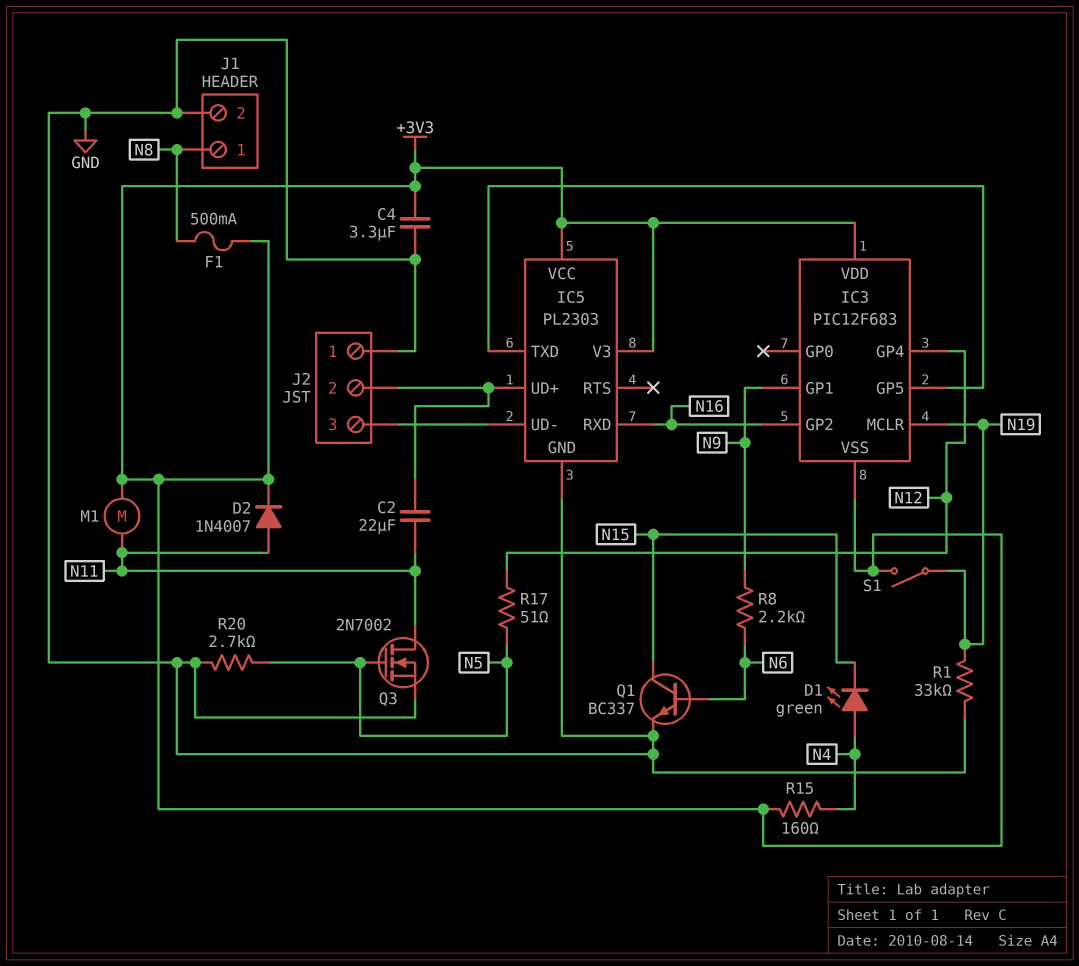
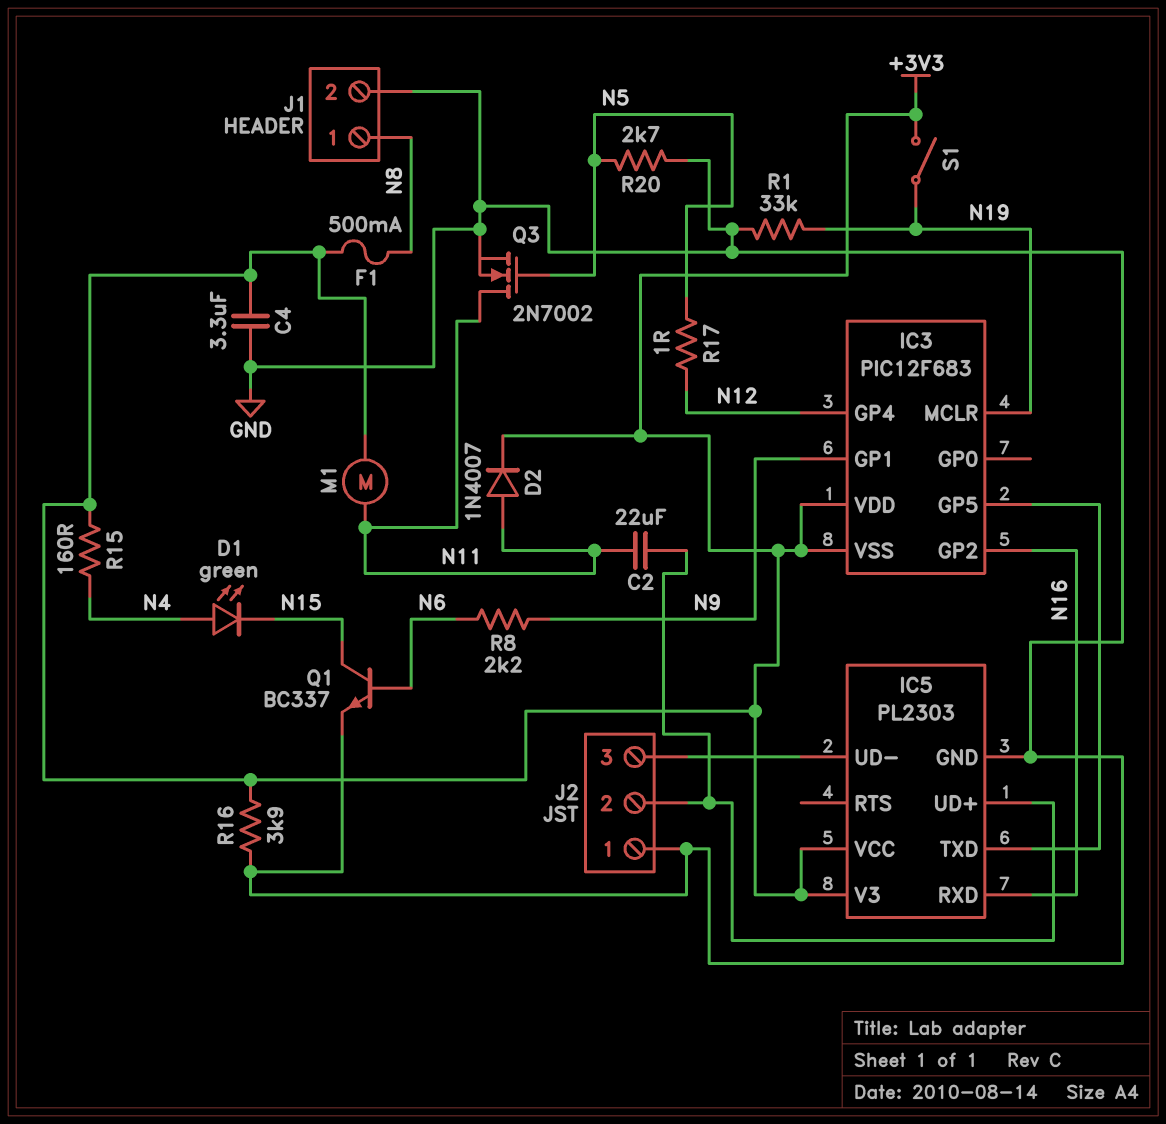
R16: none -> 3.9k (+3V3, GND)
R17: 51 (N5, N12) -> 1 (N5, N12)

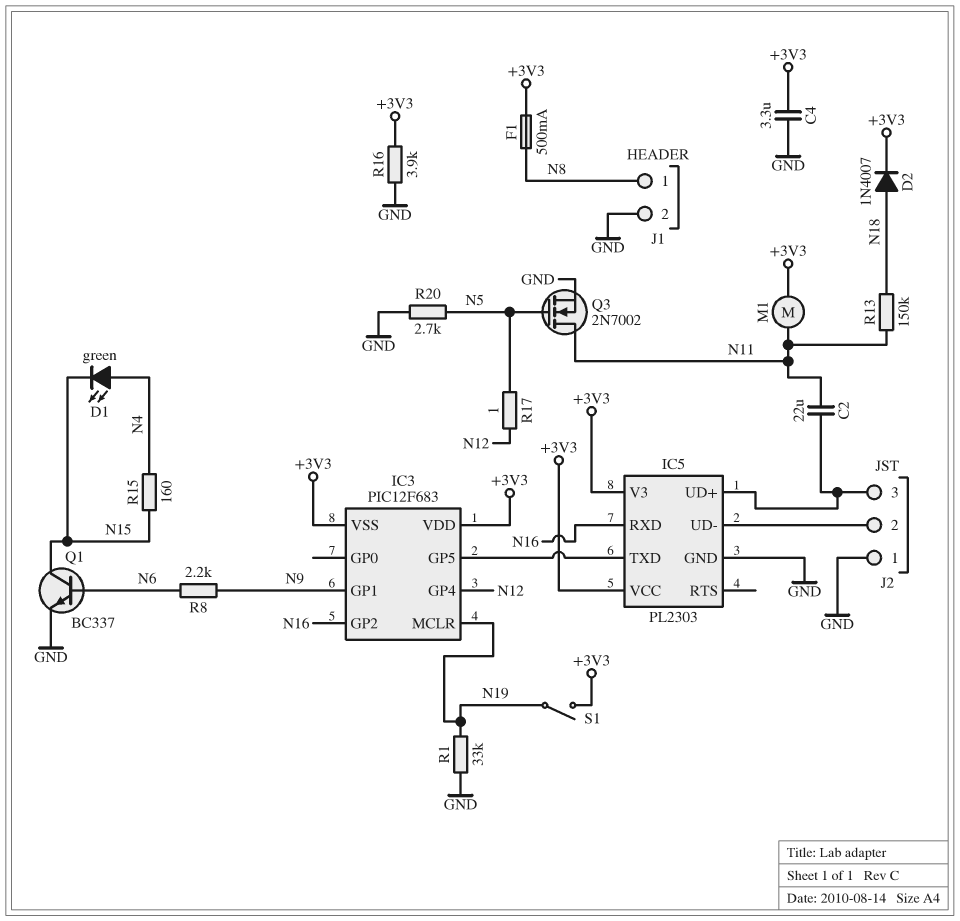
D2: diode 1N4007 (A N11, K +3V3) -> diode 1N4007 (A N18, K +3V3)
J2 pin 2: IC5/UD+ -> IC5/UD-
J2 pin 3: IC5/UD- -> IC5/UD+
R13: none -> 150k (N11, N18)
R15: 160 (+3V3, N4) -> 160 (N4, N15)

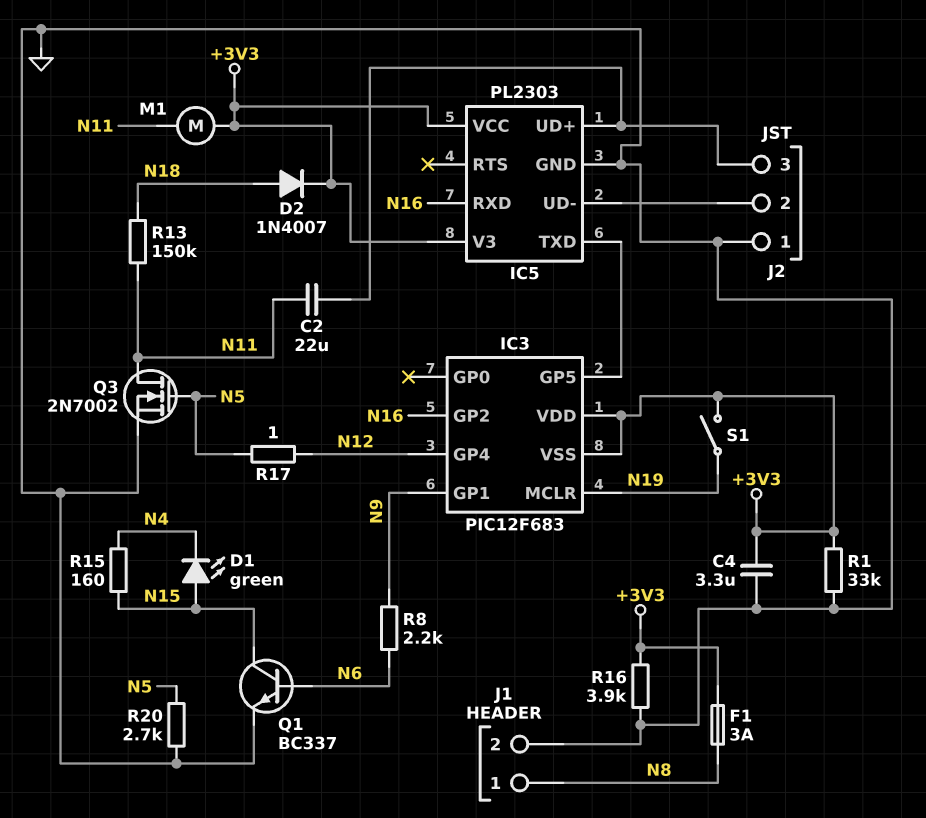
D1: LED green (A N4, K N15) -> LED green (A N15, K N4)
F1: 500mA (+3V3, N8) -> 3A (+3V3, N8)
R1: 33k (GND, N19) -> 33k (+3V3, GND)

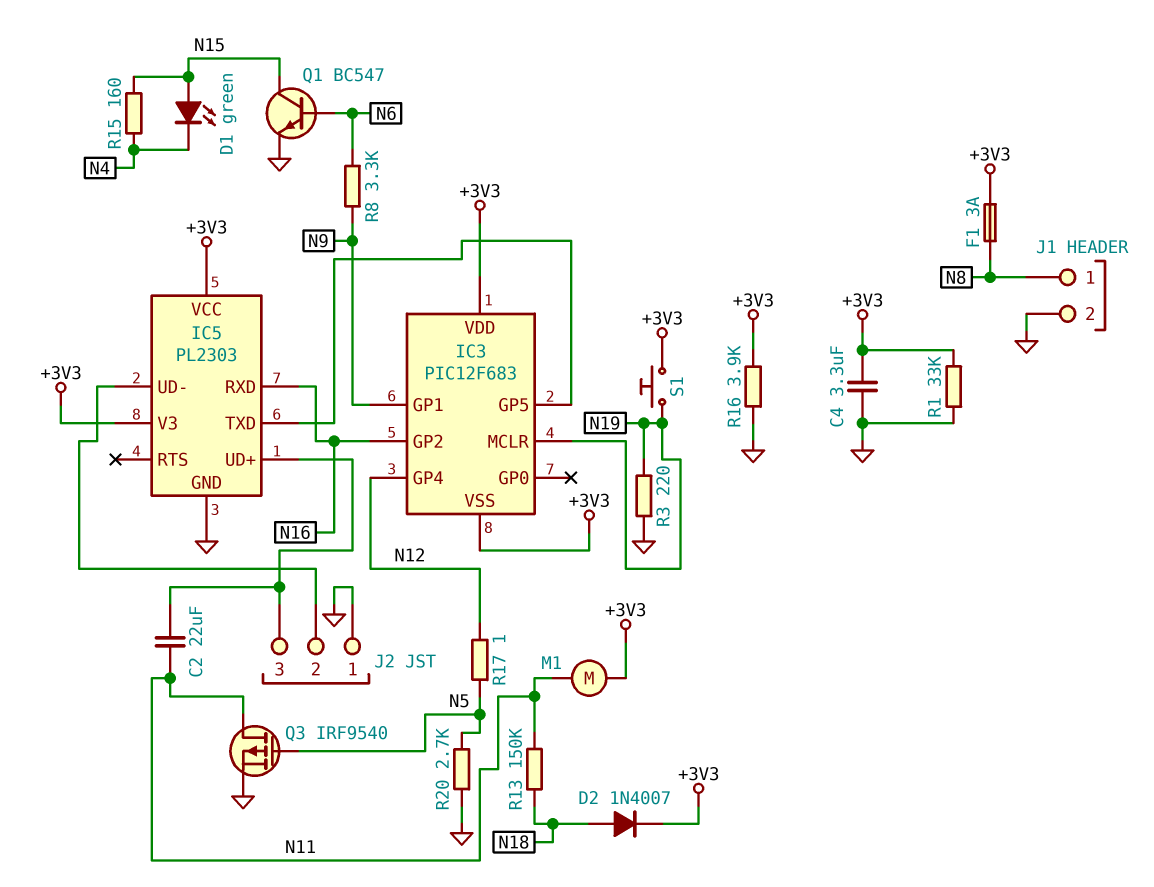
Q1: NPN BC337 (B N6, C N15, E GND) -> NPN BC547 (B N6, C N15, E GND)
Q3: NMOS 2N7002 (G N5, D N11, S GND) -> PMOS IRF9540 (G N5, D N11, S GND)
R3: none -> 220 (GND, N19)
R8: 2.2k (N6, N9) -> 3.3k (N6, N9)
S1: switch (+3V3, N19) -> button (+3V3, N19)

